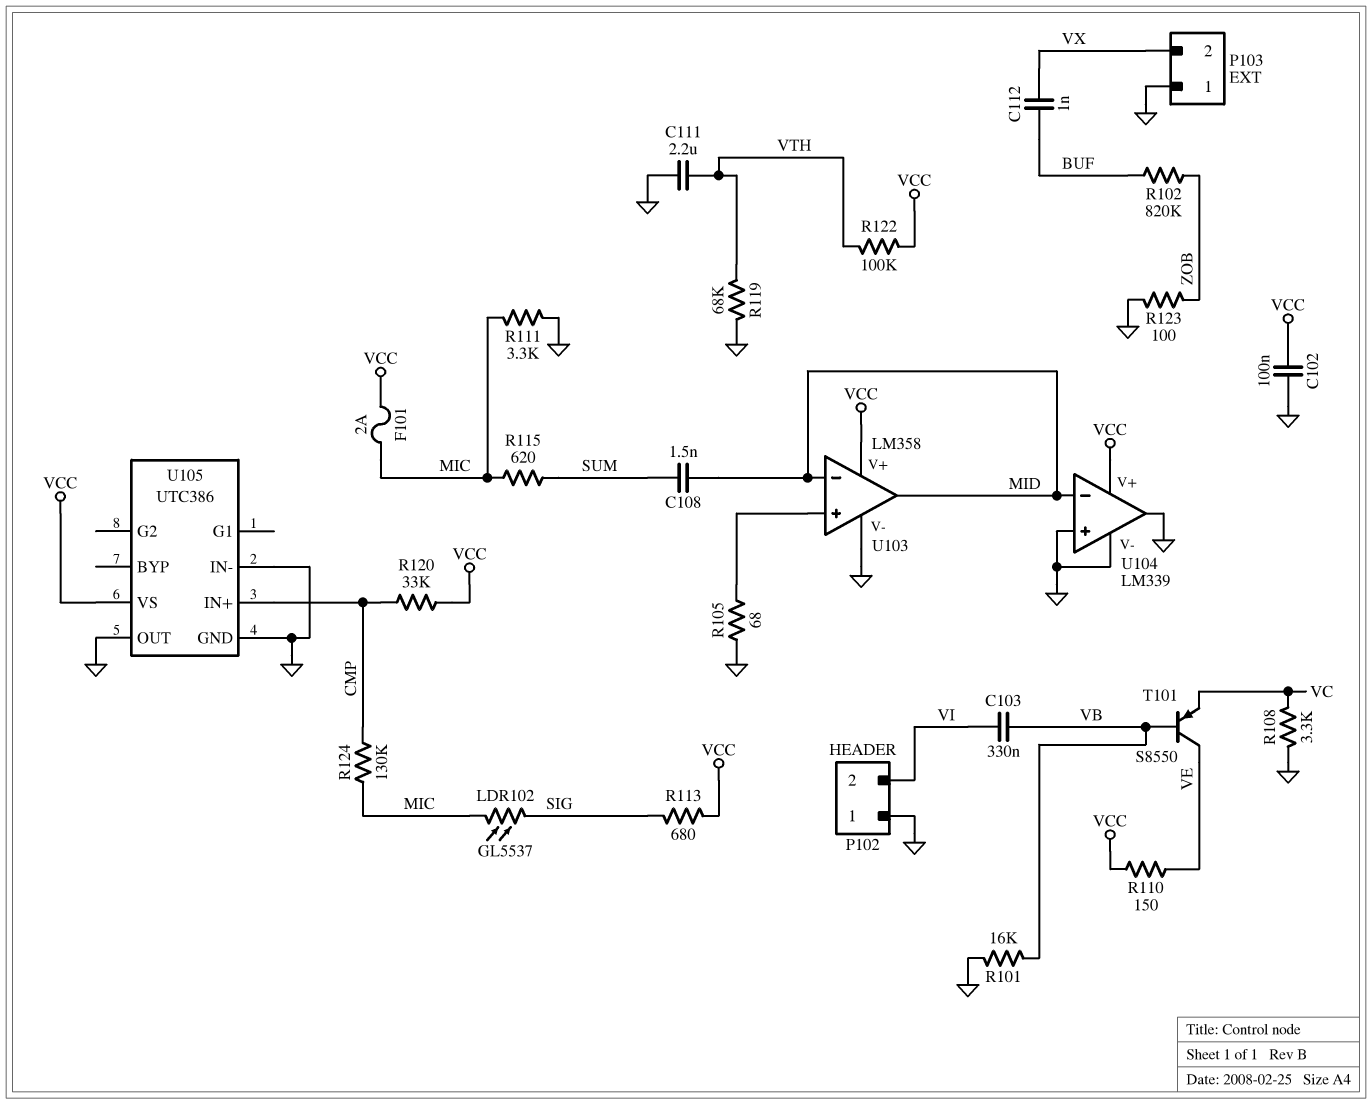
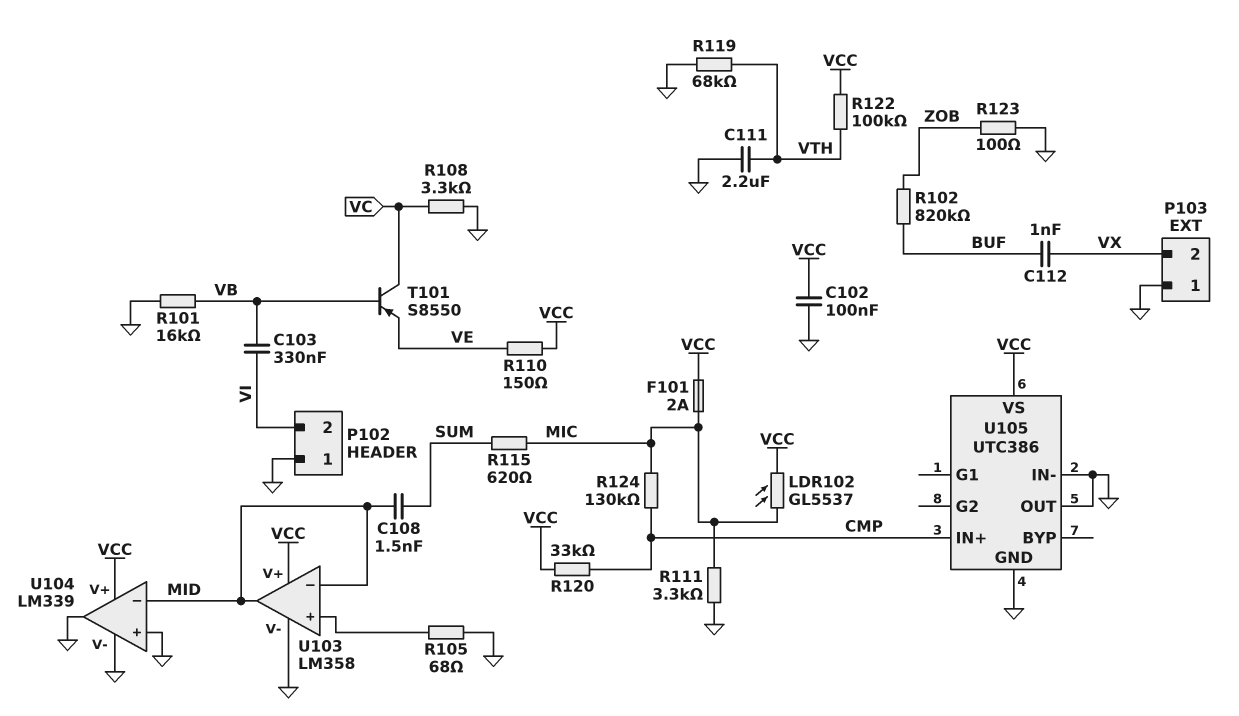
LDR102: GL5537 (MIC, SIG) -> GL5537 (MIC, VCC)
R113: 680 (SIG, VCC) -> none
T101: PNP S8550 (B VB, C VE, E VC) -> PNP S8550 (B VB, C VC, E VE)

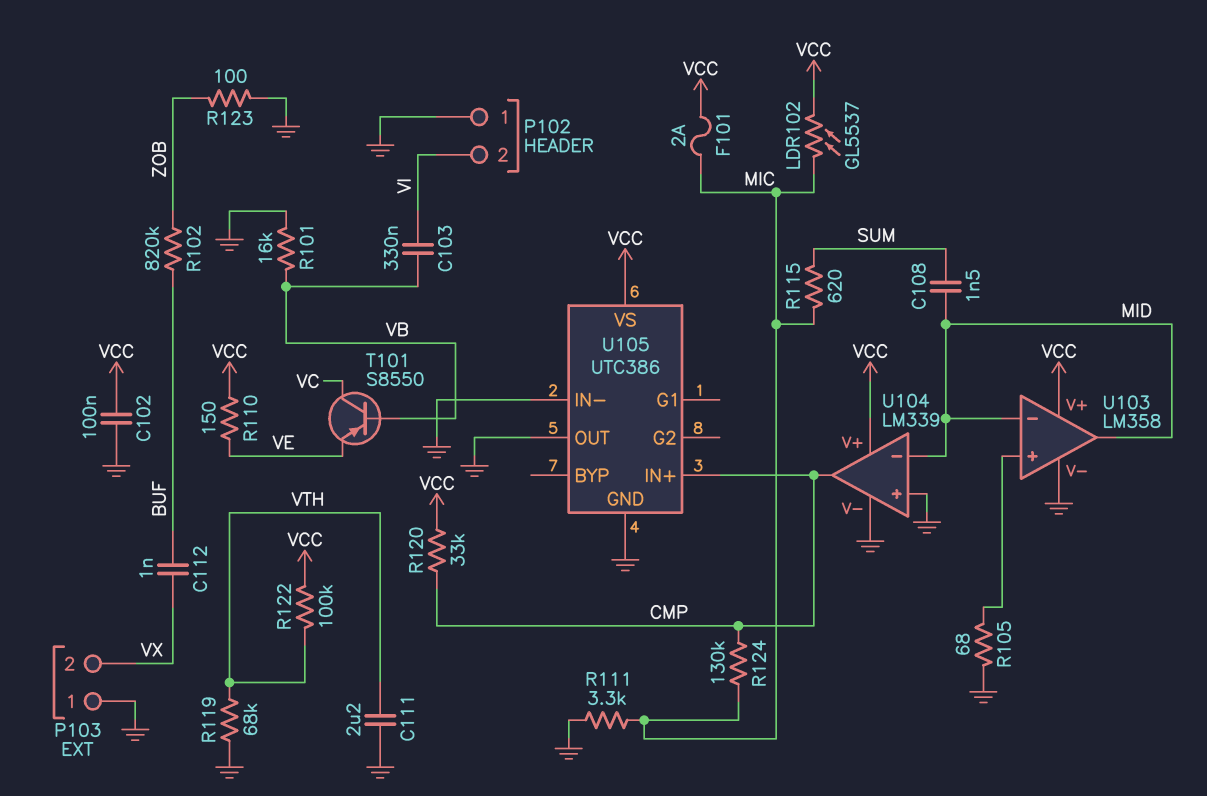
R108: 3.3k (GND, VC) -> none
U104 pin out: GND -> CMP

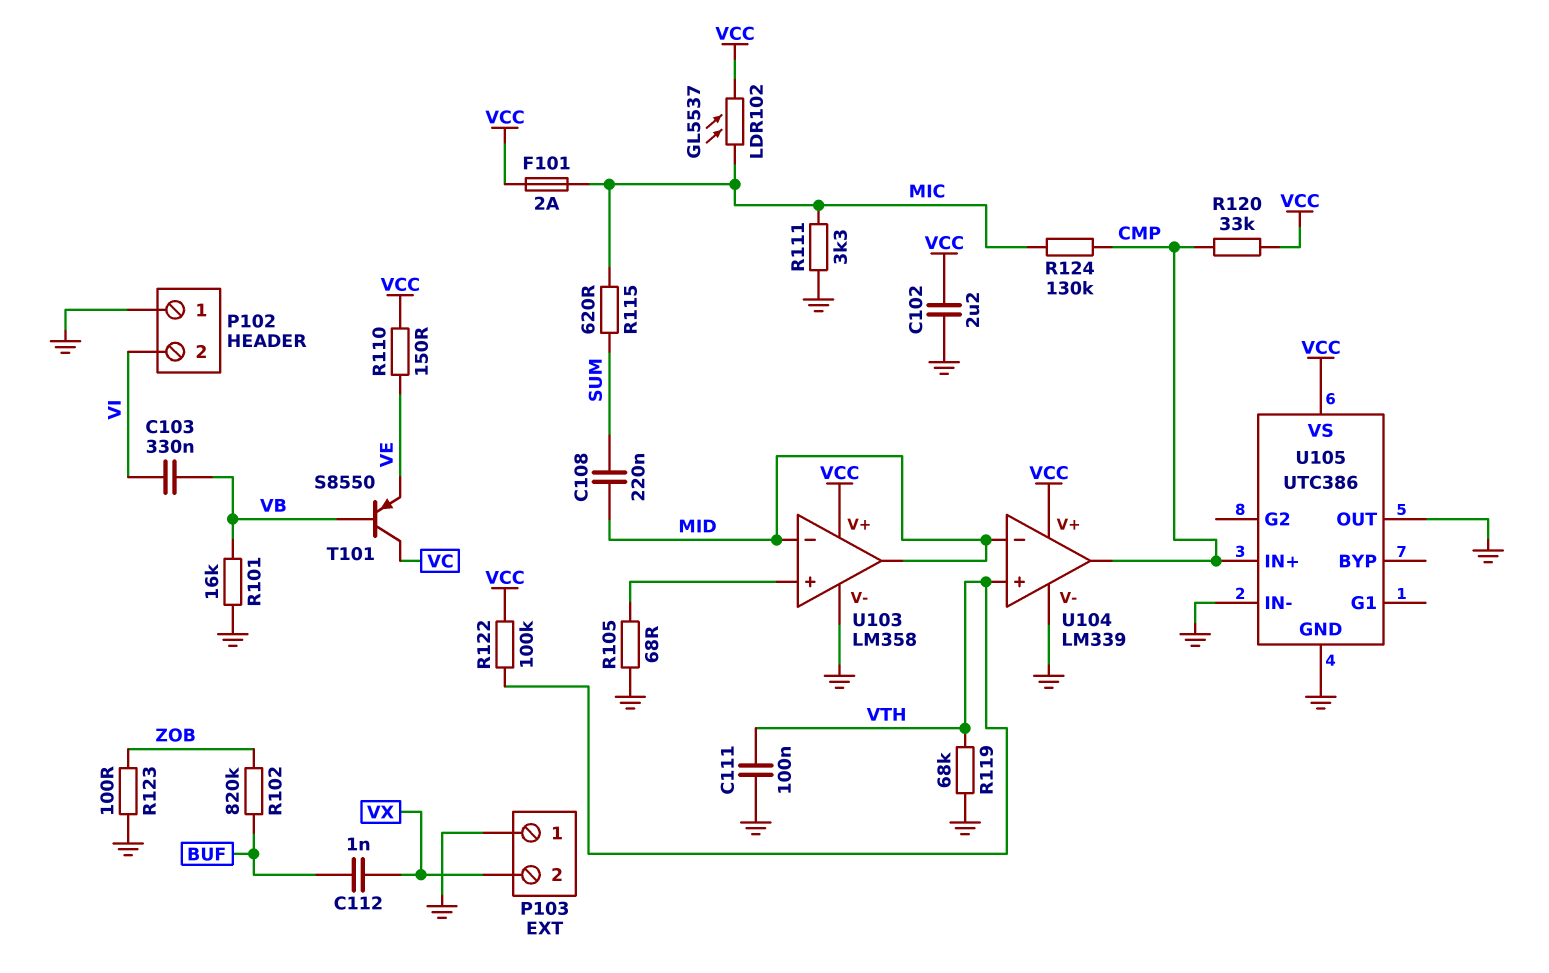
C102: 100nF (GND, VCC) -> 2.2uF (GND, VCC)
C108: 1.5nF (MID, SUM) -> 220nF (MID, SUM)
C111: 2.2uF (GND, VTH) -> 100nF (GND, VTH)
U104 pin in+: GND -> VTH

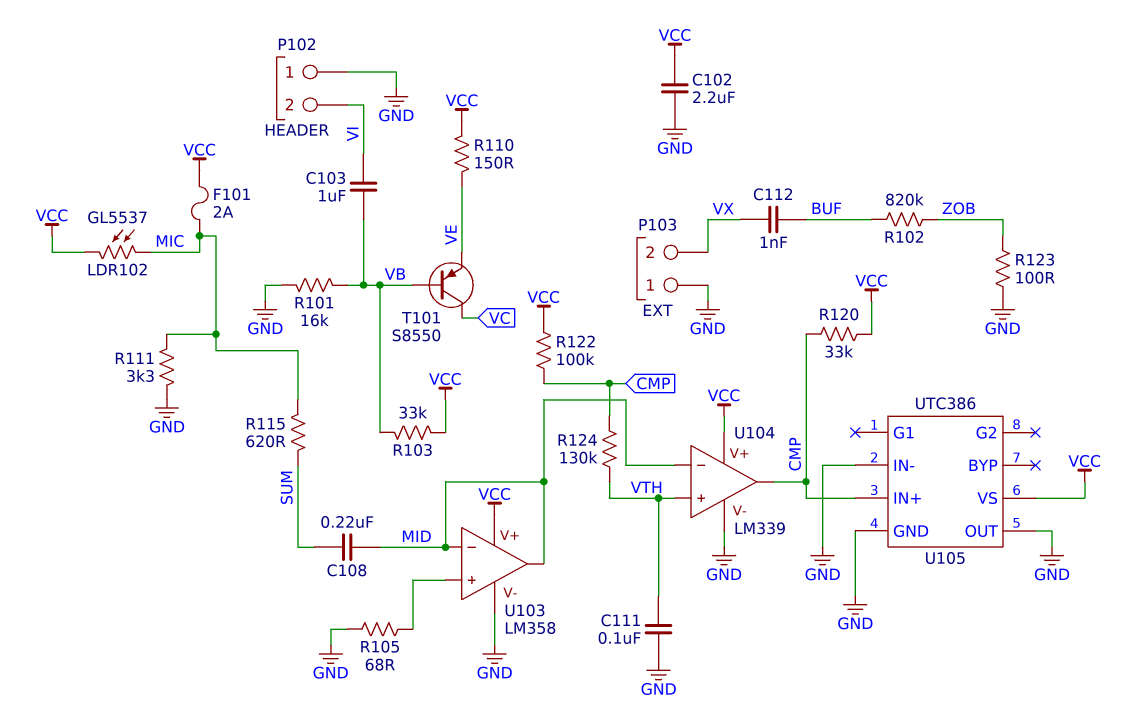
C103: 330nF (VB, VI) -> 1uF (VB, VI)
R103: none -> 33k (VB, VCC)
R119: 68k (GND, VTH) -> none
R122: 100k (VCC, VTH) -> 100k (CMP, VCC)
R124: 130k (CMP, MIC) -> 130k (CMP, VTH)

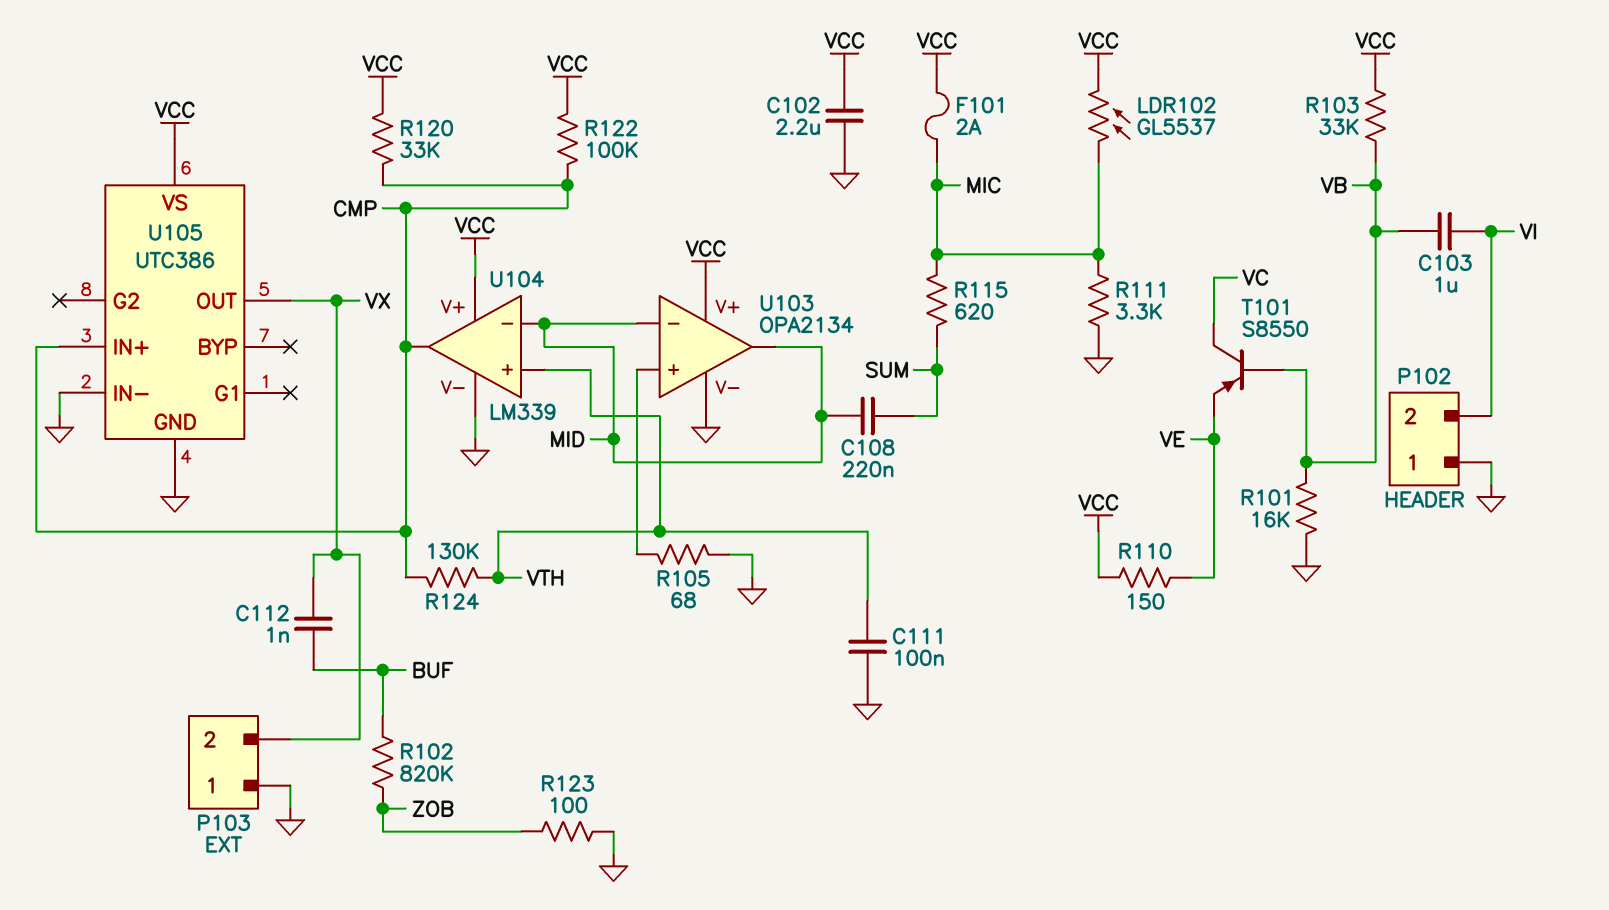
U103: LM358 -> OPA2134
U105 pin OUT: GND -> VX

